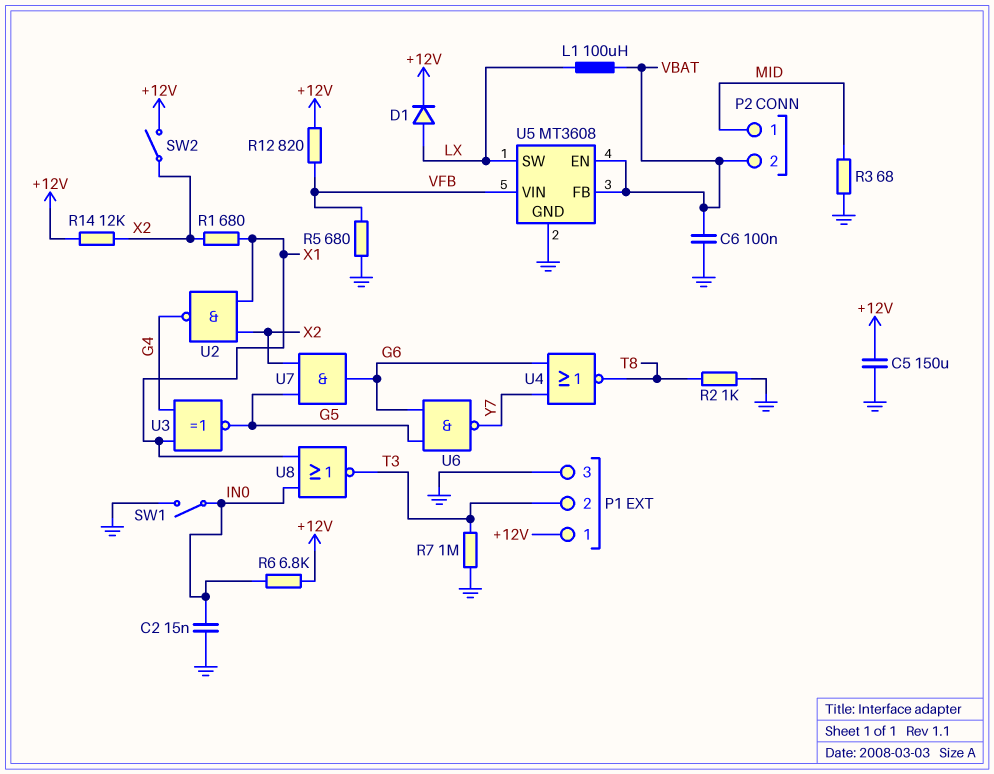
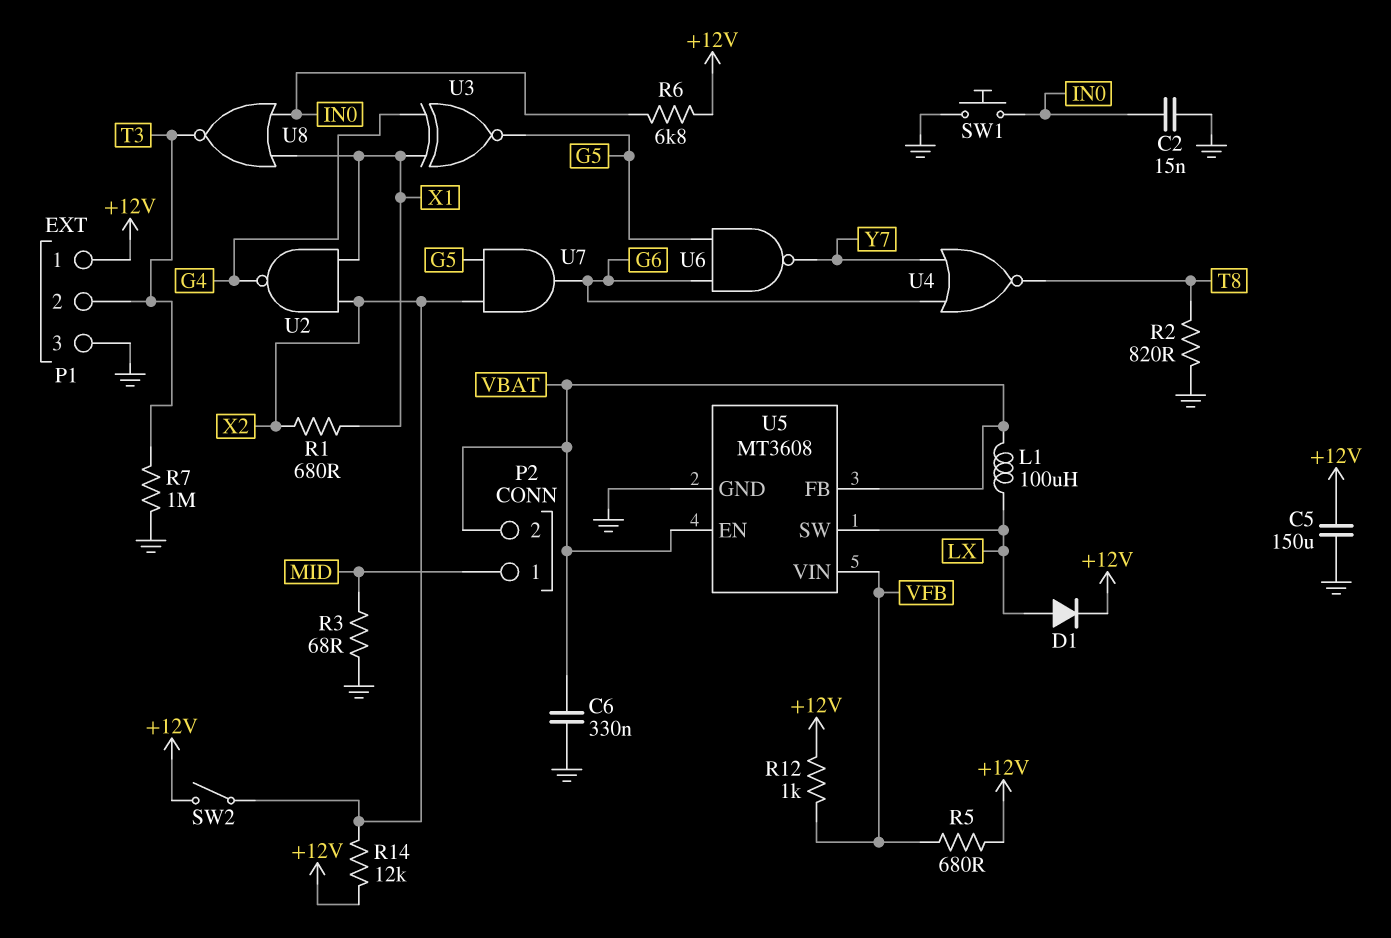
C6: 100nF (GND, VBAT) -> 330nF (GND, VBAT)
R2: 1k (GND, T8) -> 820 (GND, T8)
R5: 680 (GND, VFB) -> 680 (+12V, VFB)
R12: 820 (+12V, VFB) -> 1k (+12V, VFB)
SW1: switch (GND, IN0) -> button (GND, IN0)

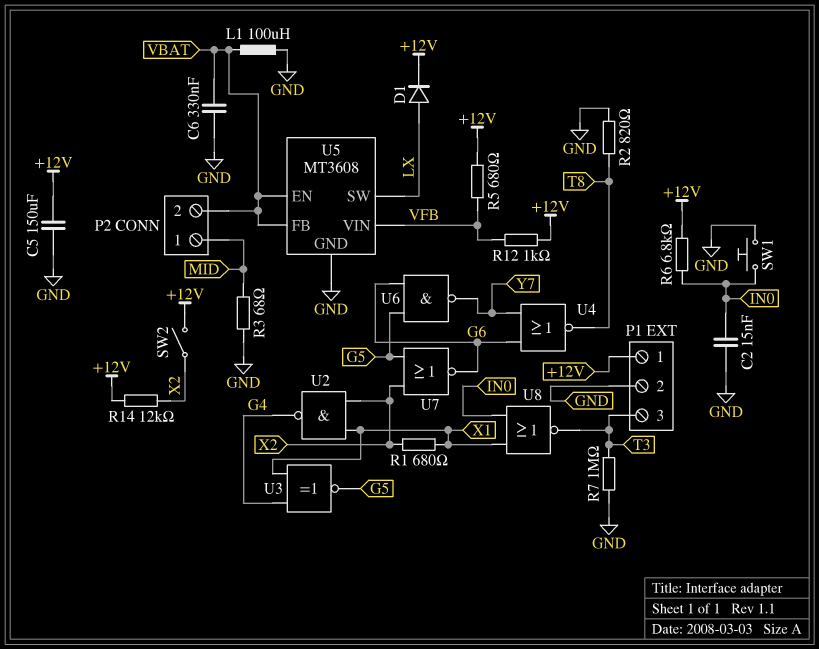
L1: 100uH (LX, VBAT) -> 100uH (GND, VBAT)
P1 pin 2: T3 -> GND
P1 pin 3: GND -> T3
U7: AND (in G5, in X2, out G6) -> NOR (in G5, in X2, out G6)

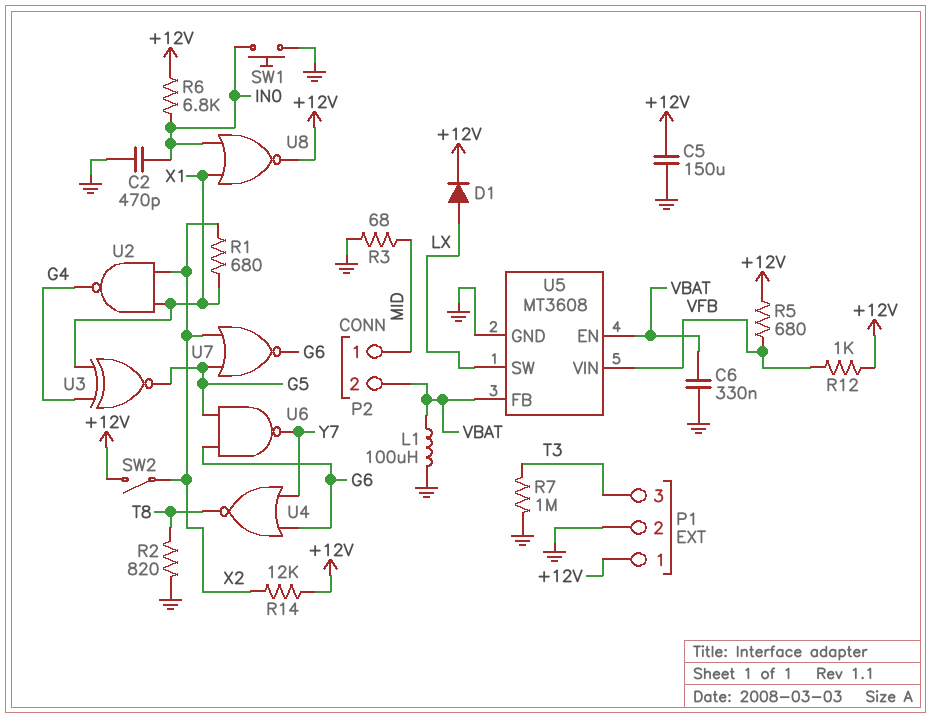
C2: 15nF (GND, IN0) -> 470pF (GND, IN0)
U8: NOR (in IN0, in X1, out T3) -> NOR (in IN0, in X1, out +12V)

